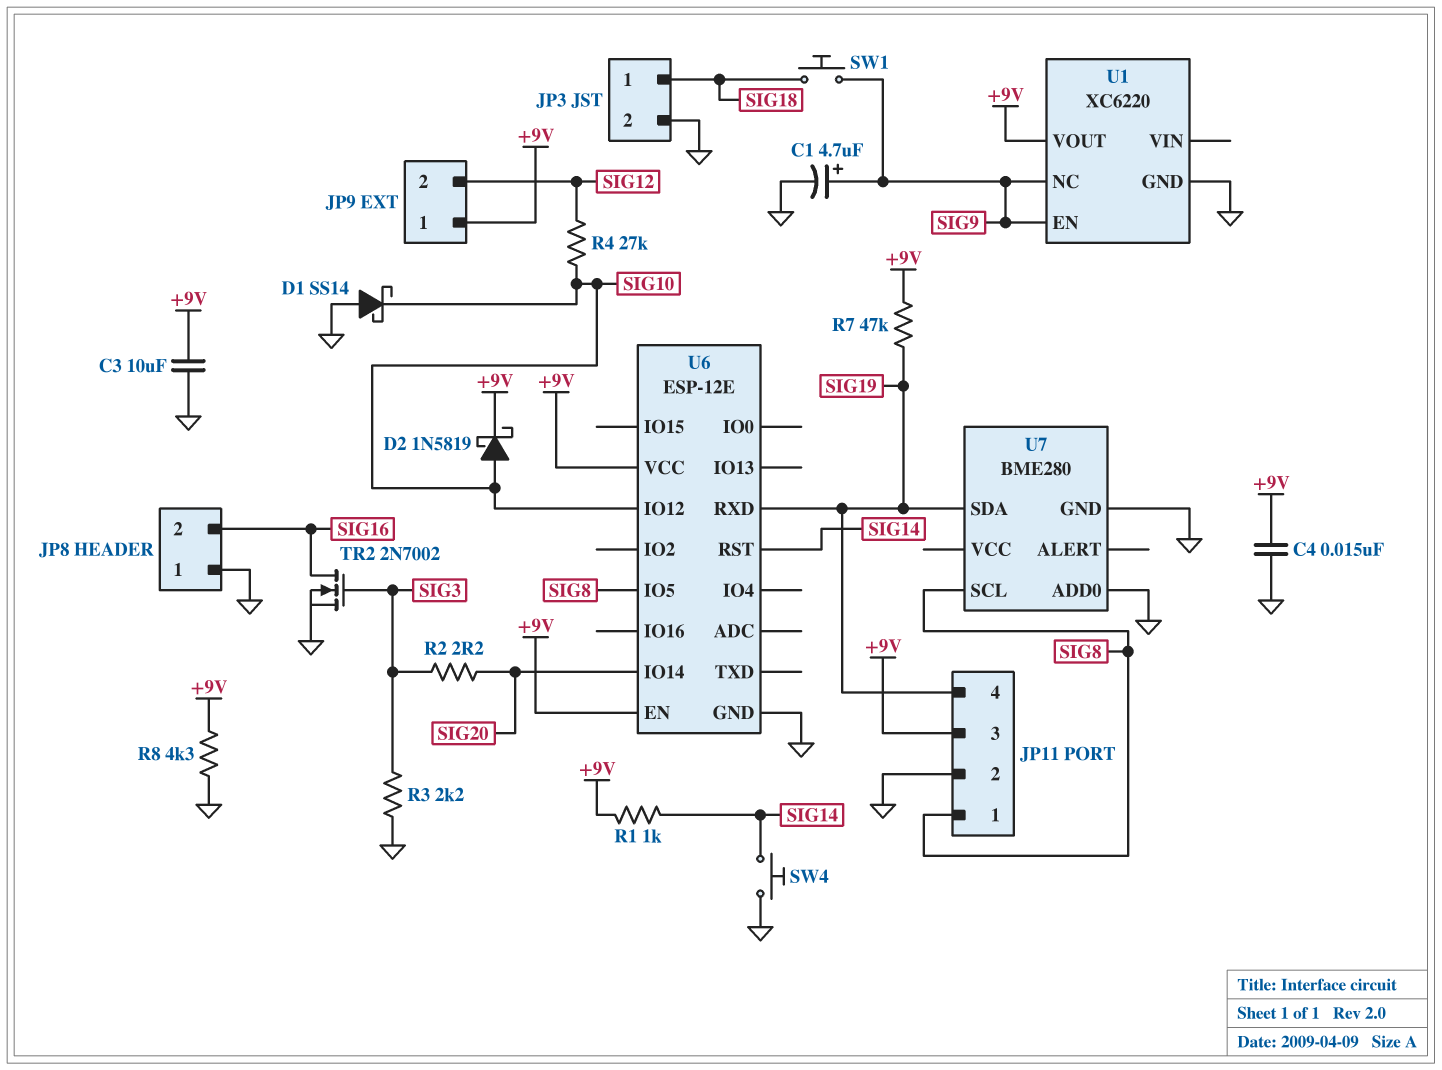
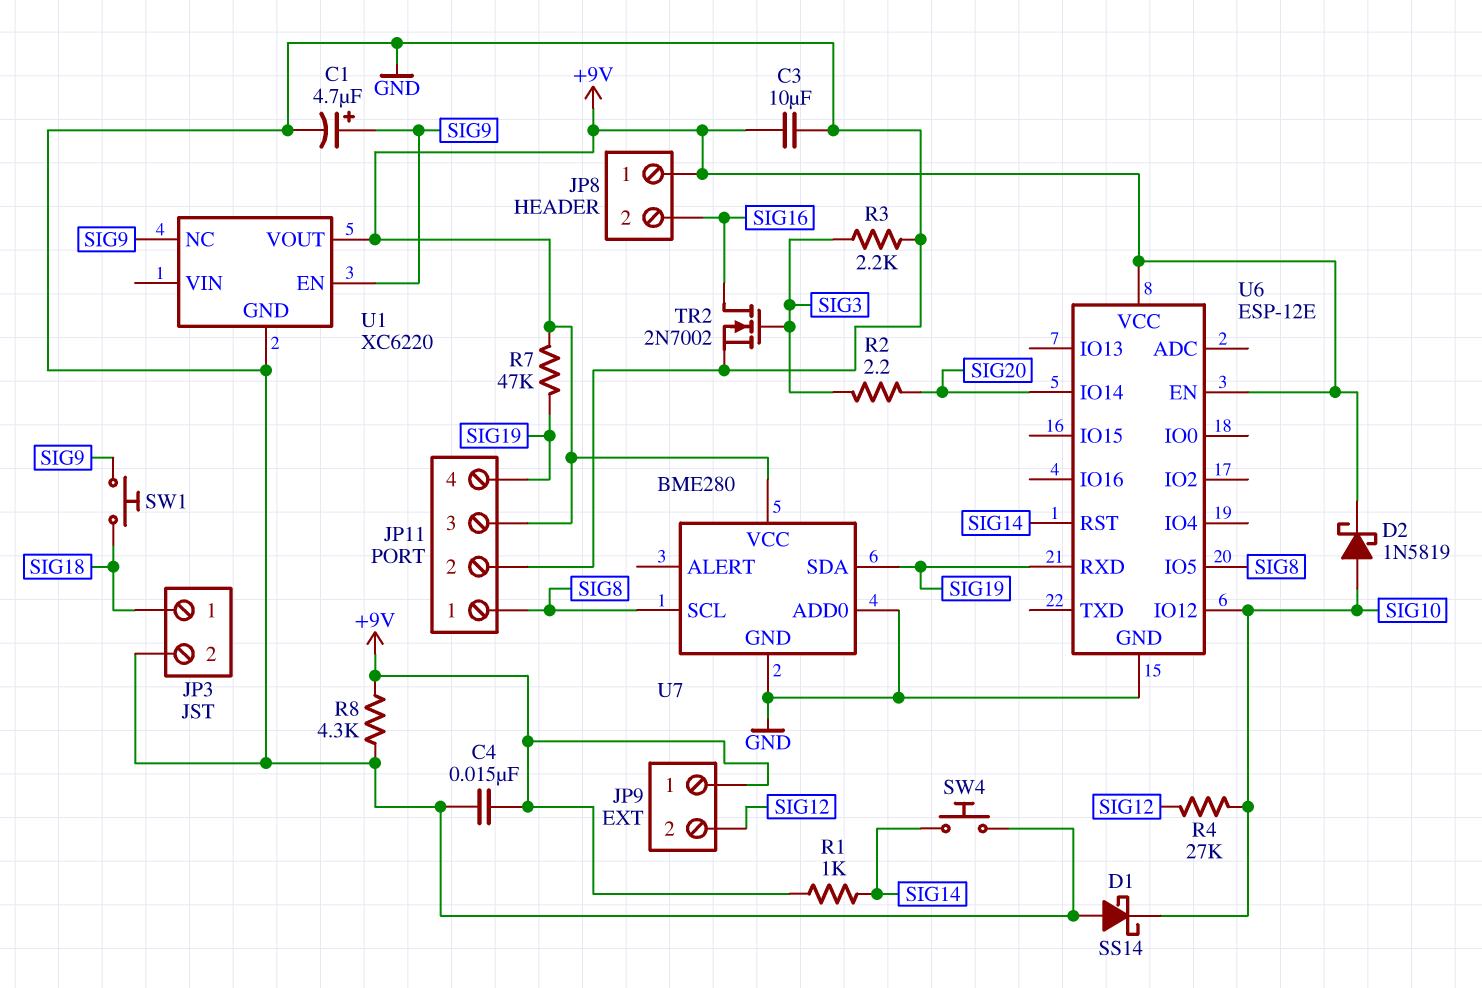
JP8 pin 1: GND -> +9V
U7 pin VCC: none -> +9V

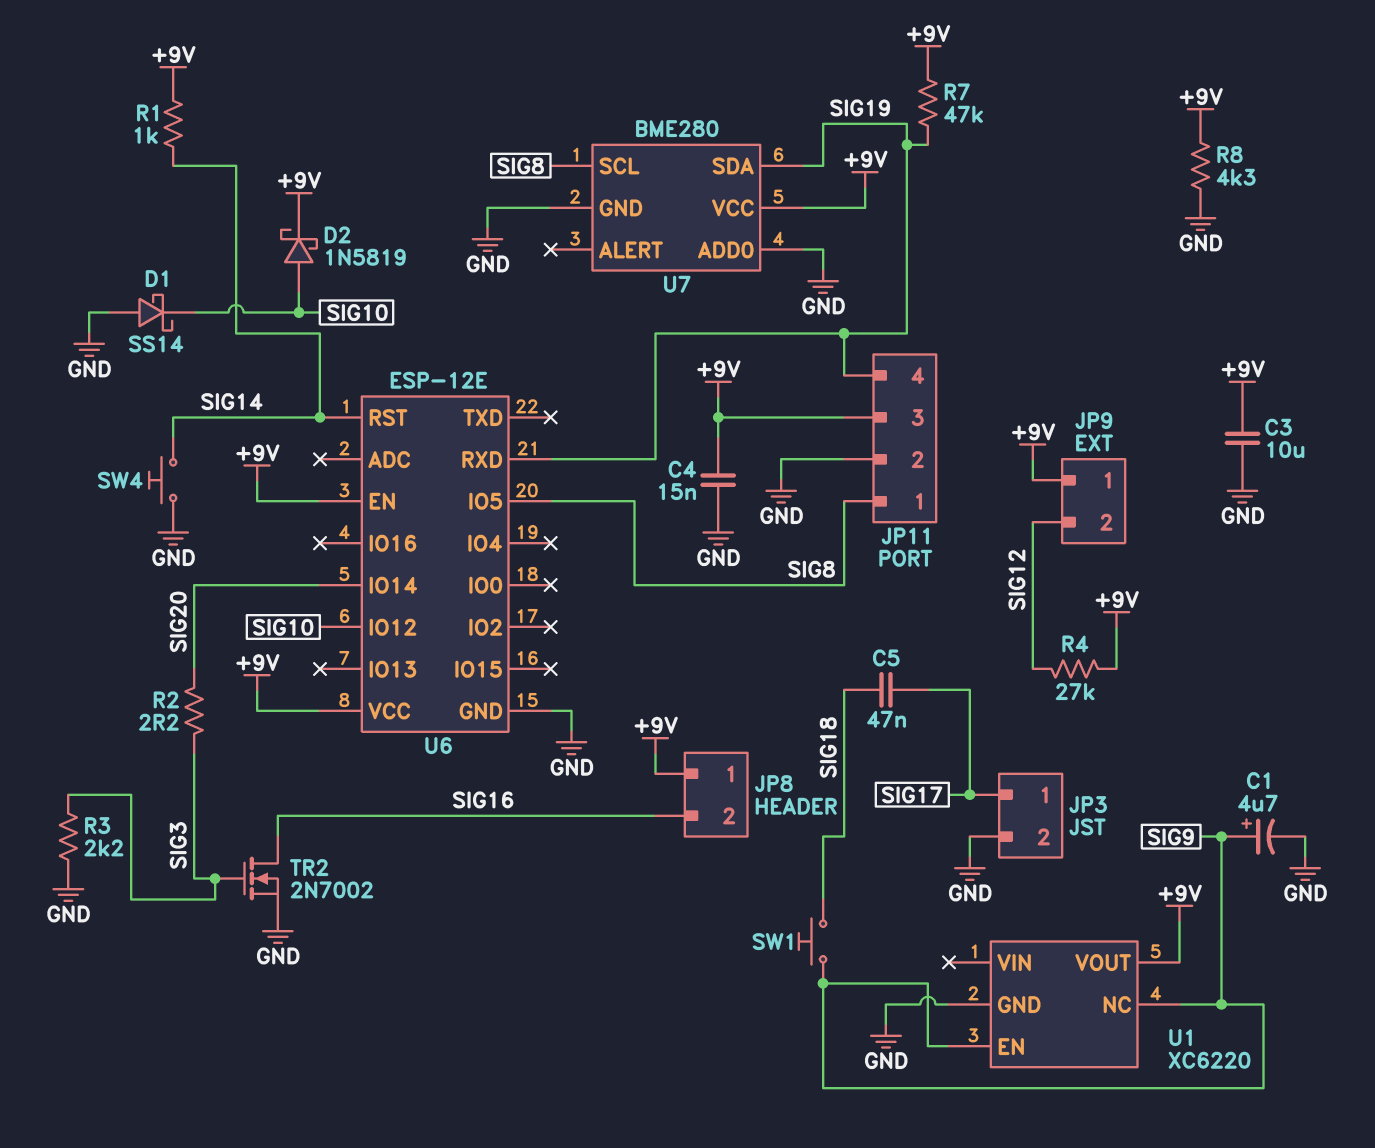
C5: none -> 47nF (SIG17, SIG18)
JP3 pin 1: SIG18 -> SIG17
R4: 27k (SIG10, SIG12) -> 27k (+9V, SIG12)

